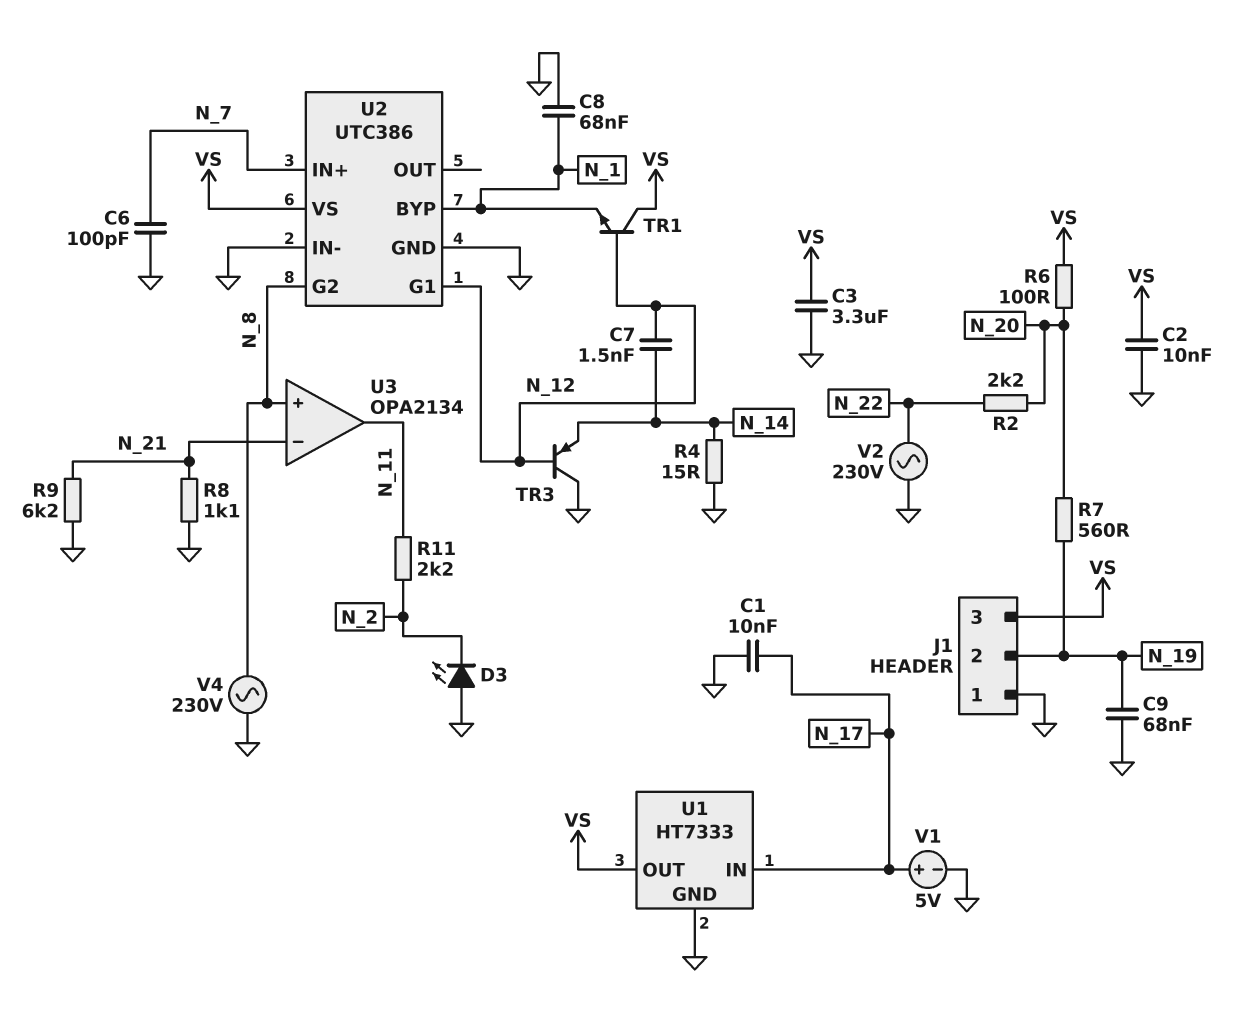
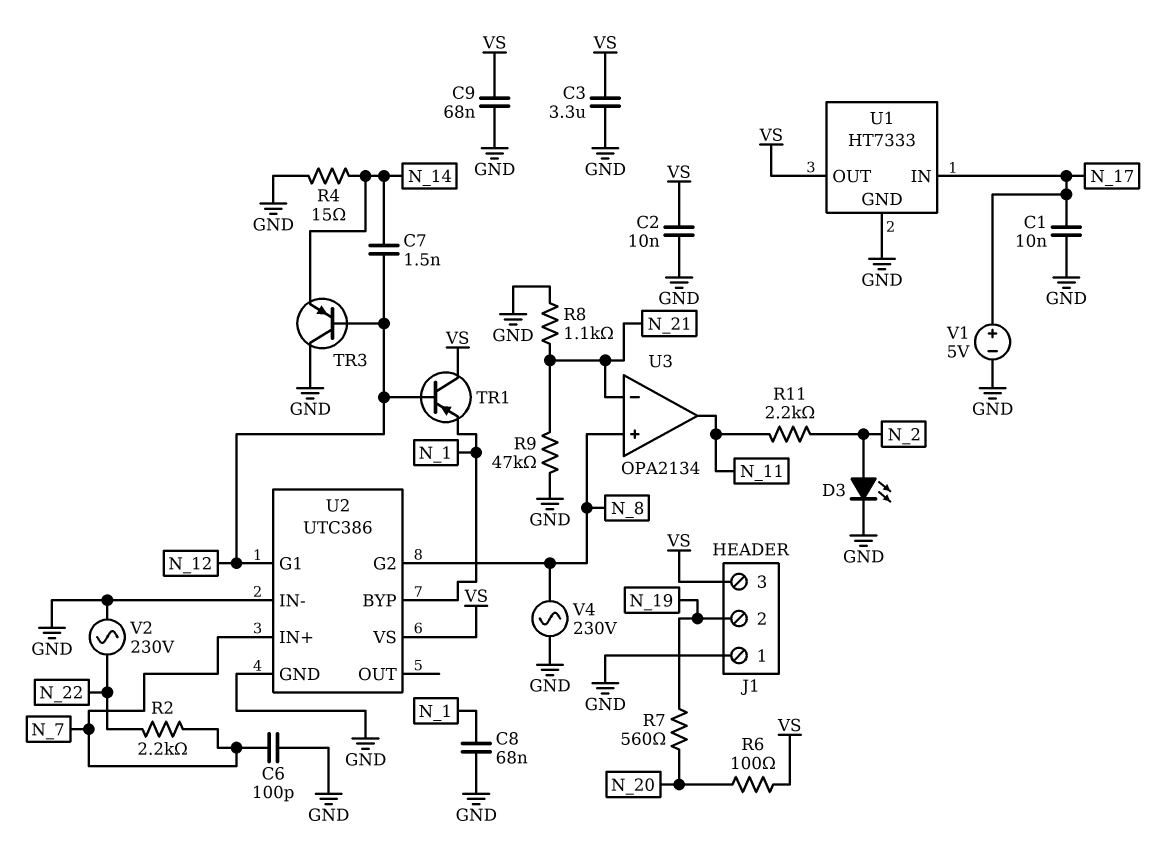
C9: 68nF (GND, N_19) -> 68nF (GND, VS)
D3: LED (A GND, K N_2) -> LED (A N_2, K GND)
R2: 2.2k (N_20, N_22) -> 2.2k (N_7, N_22)
R9: 6.2k (GND, N_21) -> 47k (GND, N_21)
TR1: NPN (B N_12, C VS, E N_1) -> PNP (B N_12, C VS, E N_1)

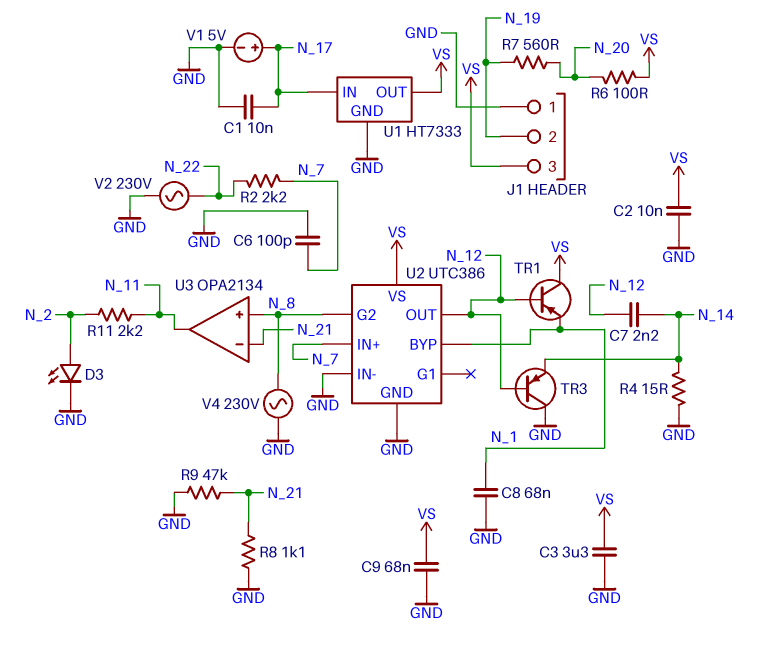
C7: 1.5nF (N_12, N_14) -> 2.2nF (N_12, N_14)
U2 pin G1: N_12 -> none
U2 pin OUT: none -> N_12

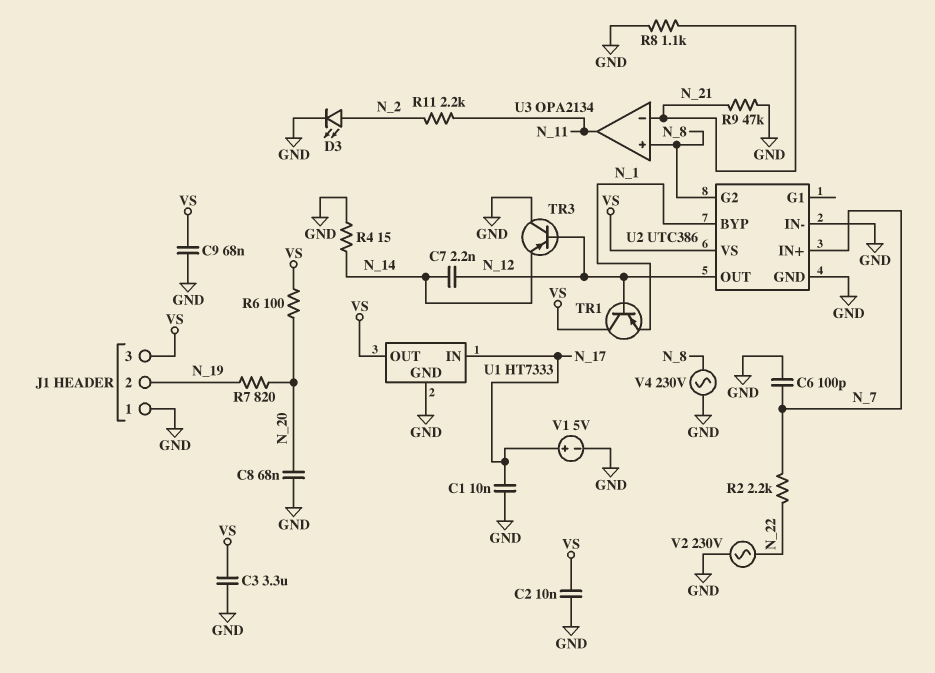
C8: 68nF (GND, N_1) -> 68nF (GND, N_20)
R7: 560 (N_19, N_20) -> 820 (N_19, N_20)

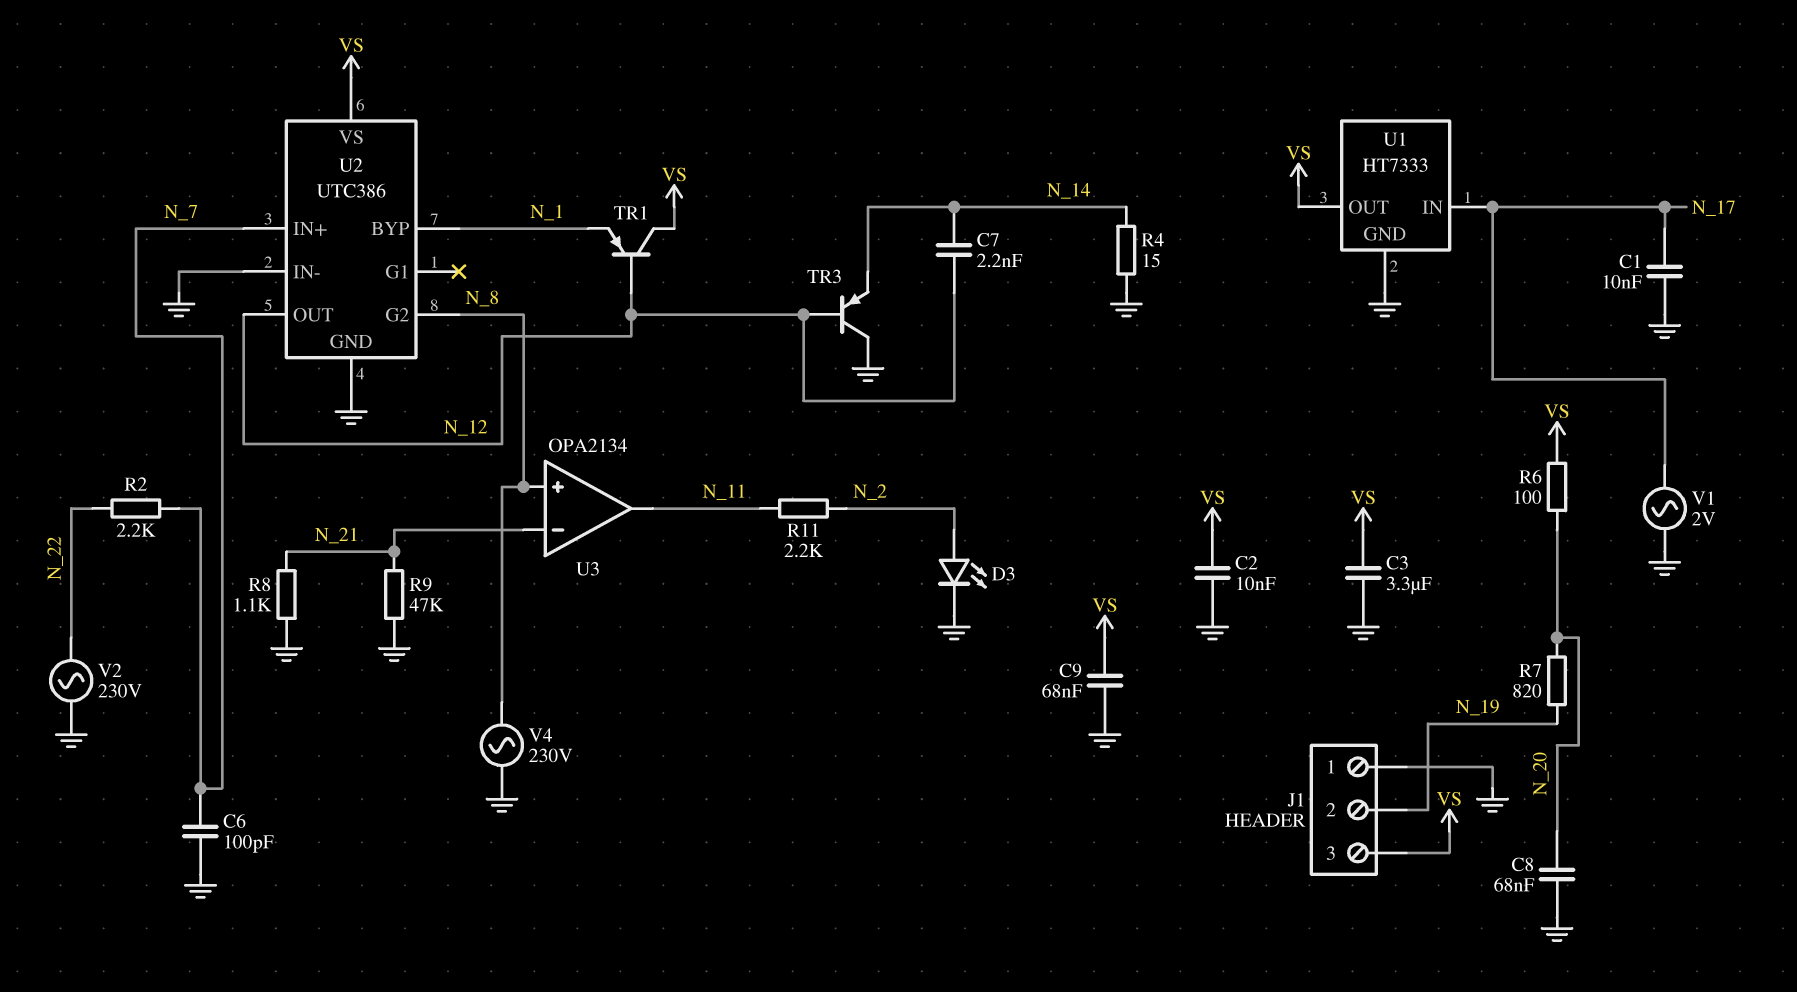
V1: 5V (plus N_17, minus GND) -> AC 2V (GND, N_17)

